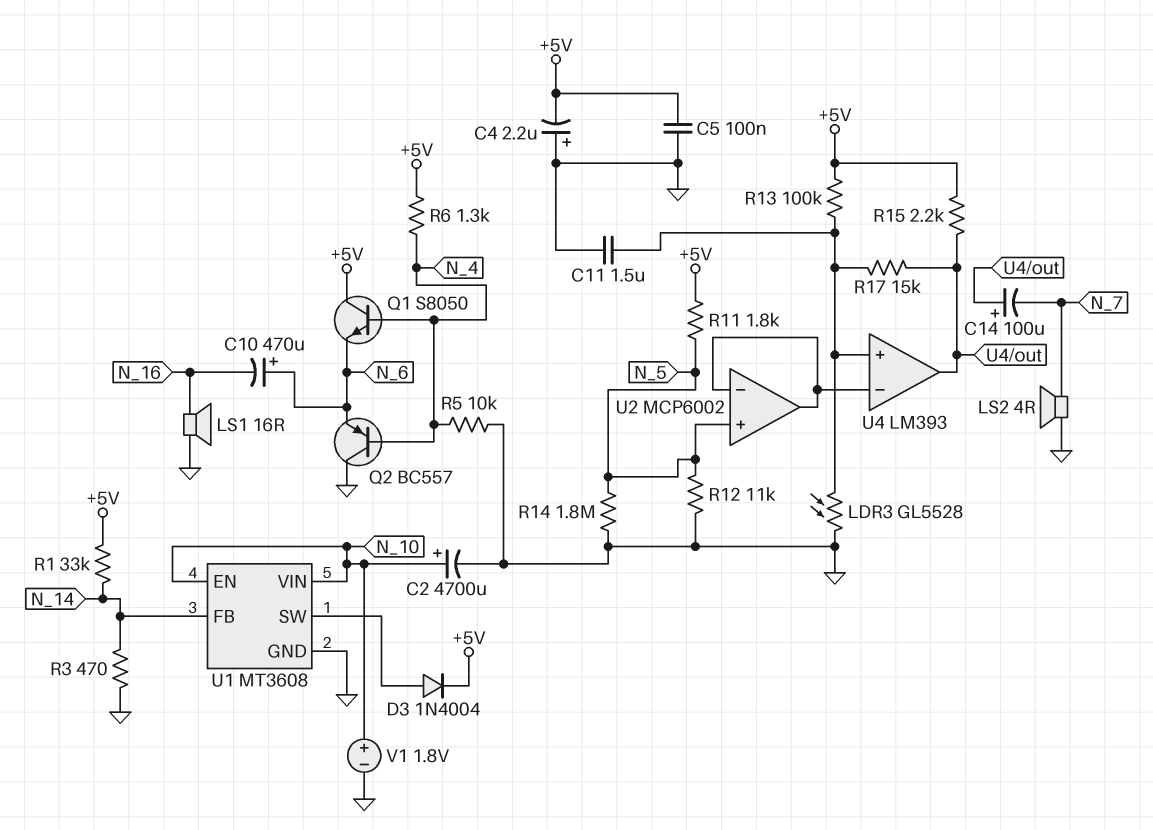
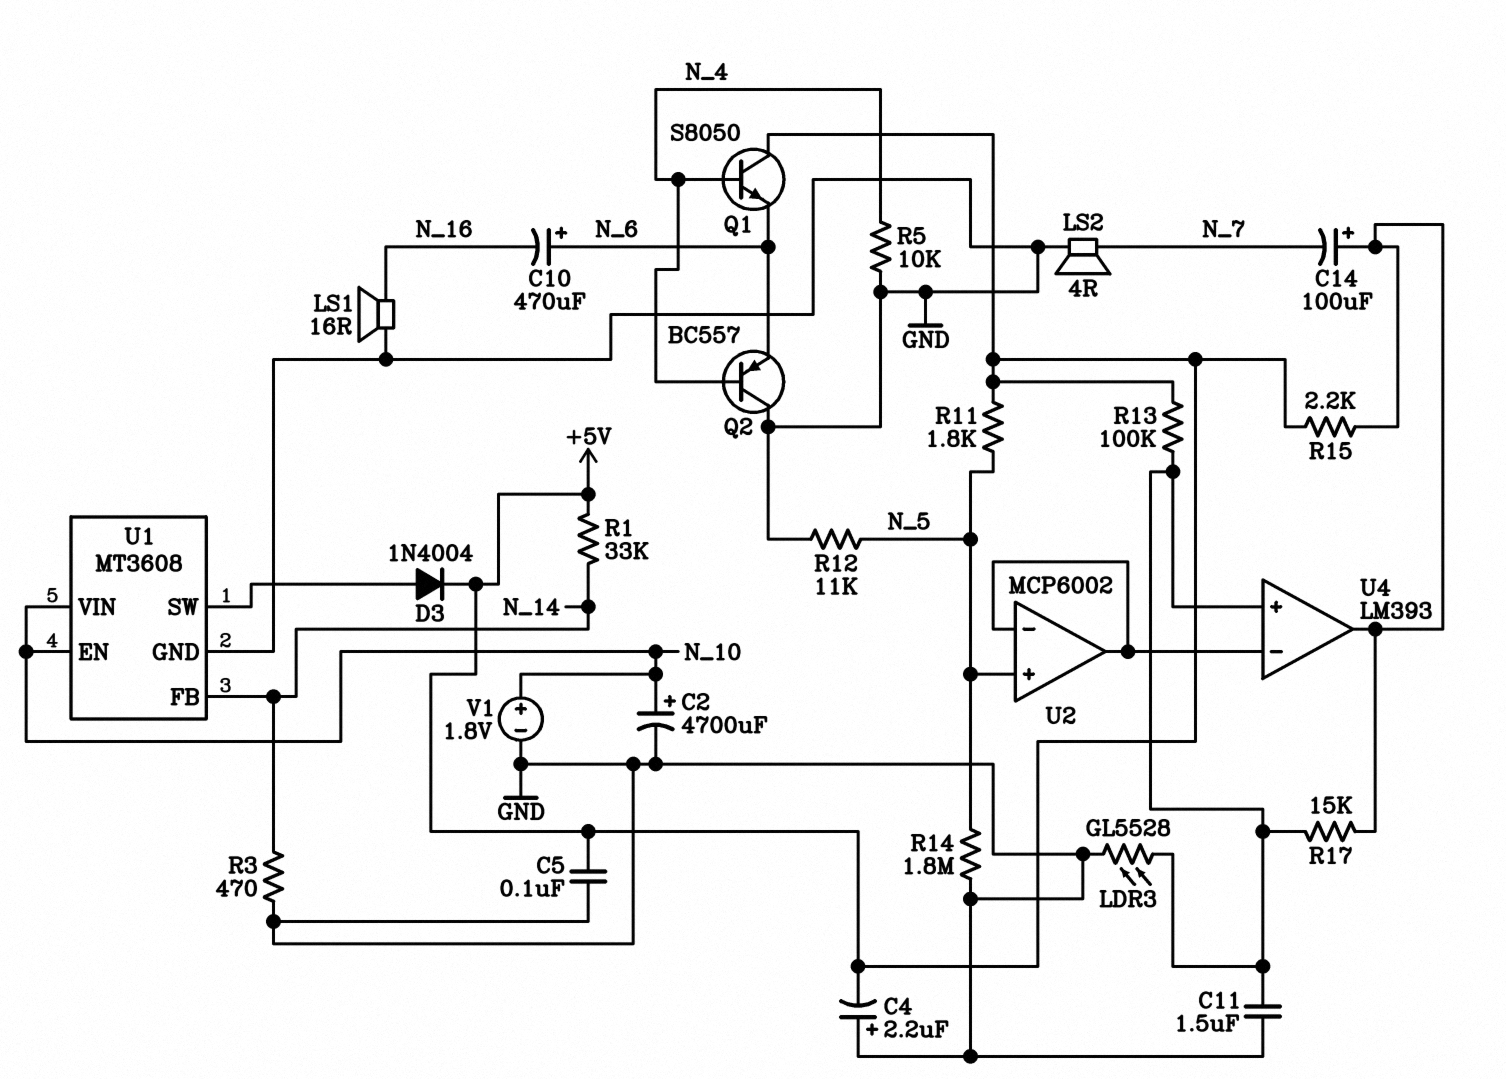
R6: 1.3k (+5V, N_4) -> none

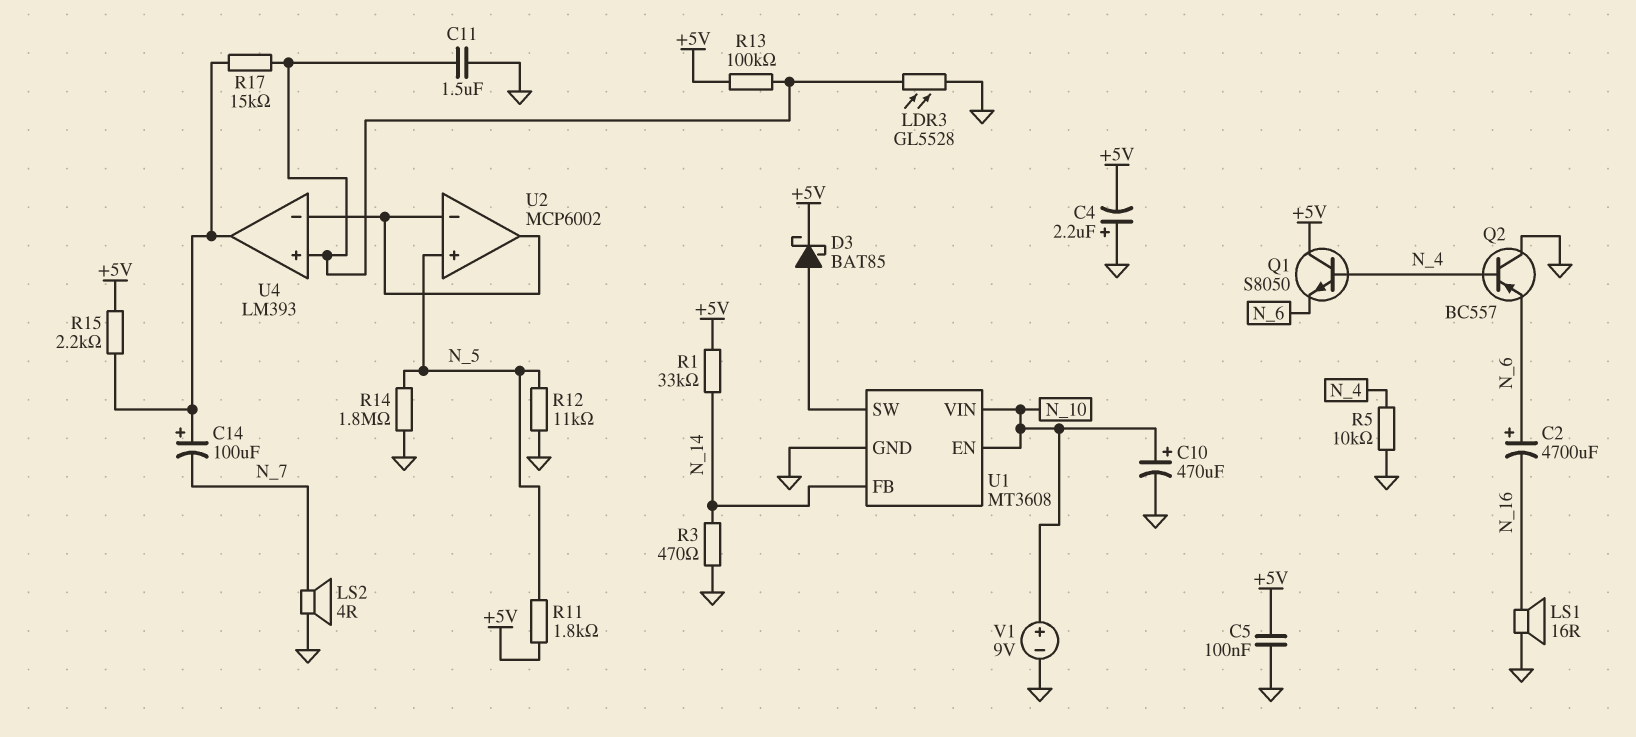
C2: 4700uF (plus N_10, minus GND) -> 4700uF (plus N_6, minus N_16)
C10: 470uF (plus N_6, minus N_16) -> 470uF (plus N_10, minus GND)
D3: diode 1N4004 (A U1/SW, K +5V) -> schottky BAT85 (A U1/SW, K +5V)
V1: 1.8V (plus N_10, minus GND) -> 9V (plus N_10, minus GND)

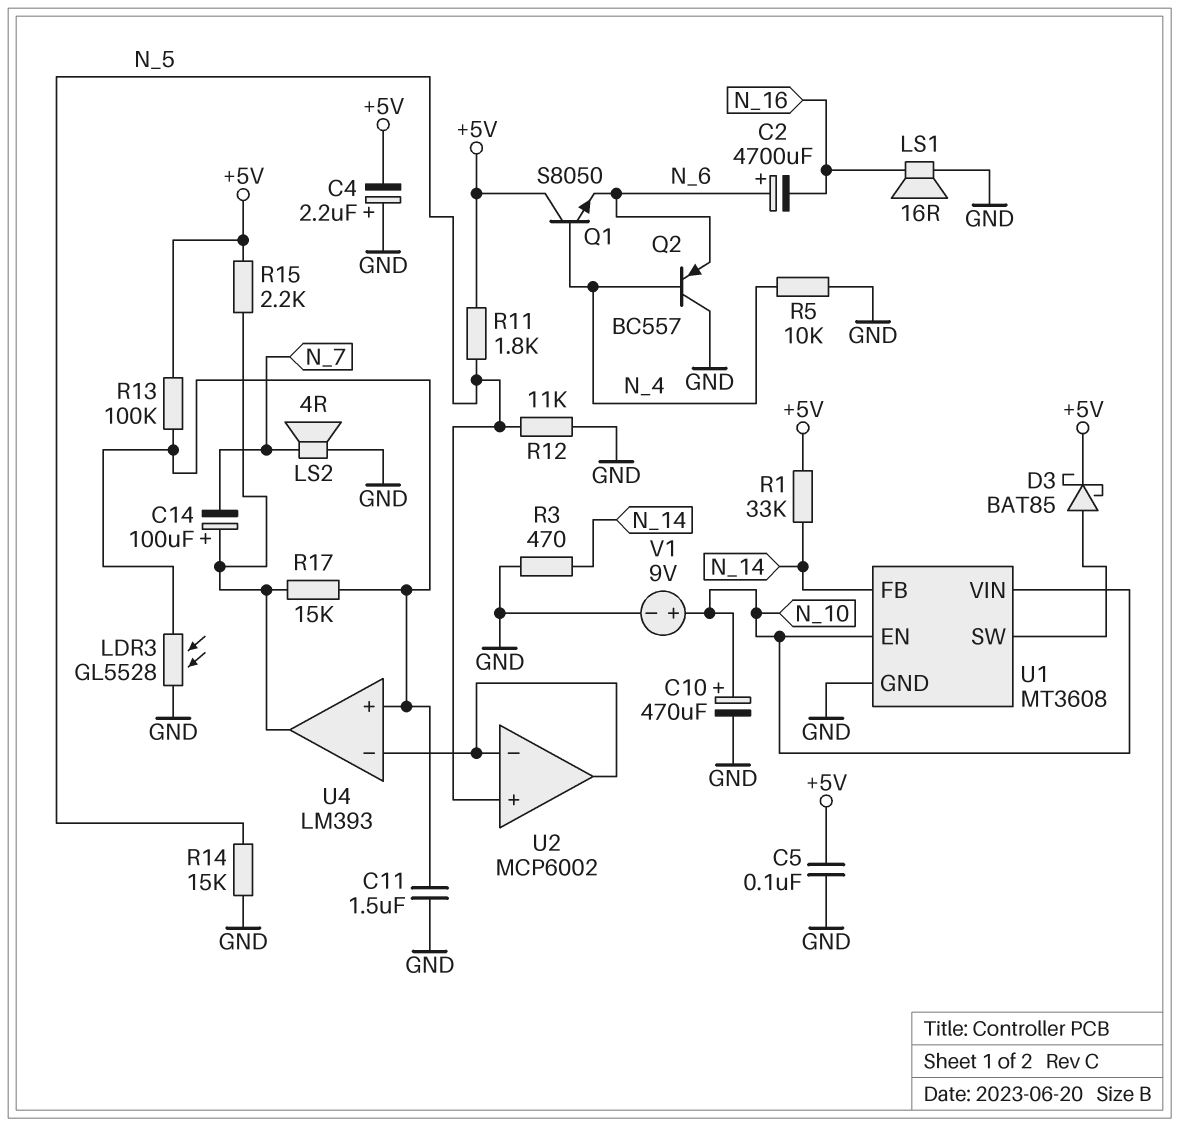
R14: 1.8M (GND, N_5) -> 15k (GND, N_5)

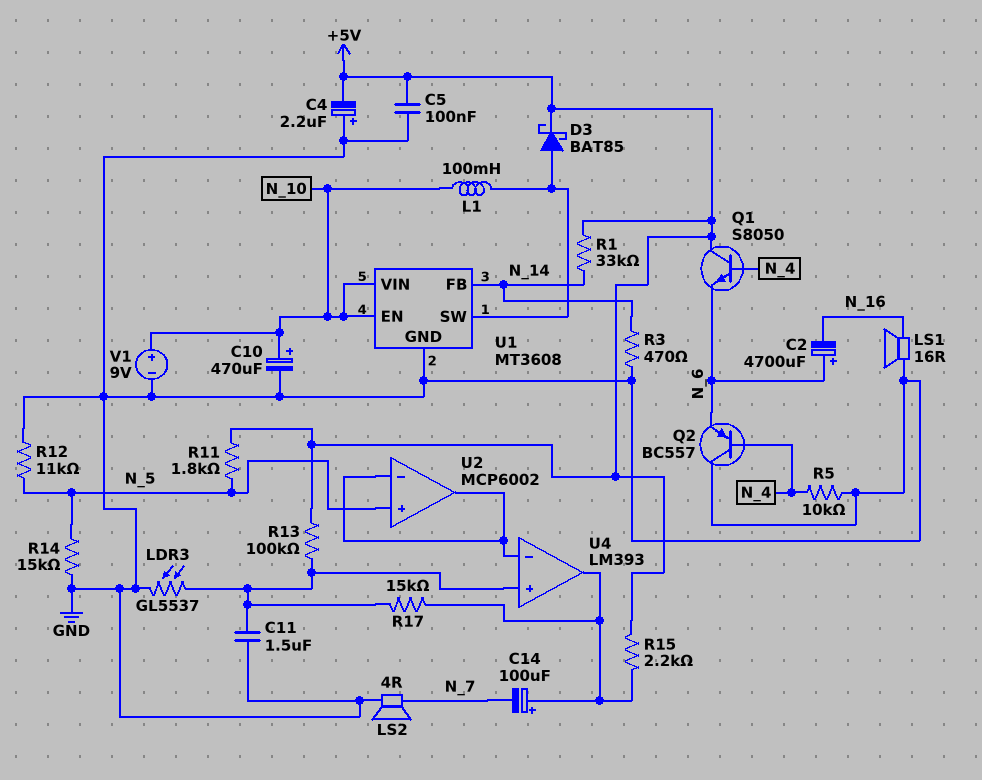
L1: none -> 100mH (N_10, U1/SW)
LDR3: GL5528 (GND, U4/in+) -> GL5537 (GND, U4/in+)

